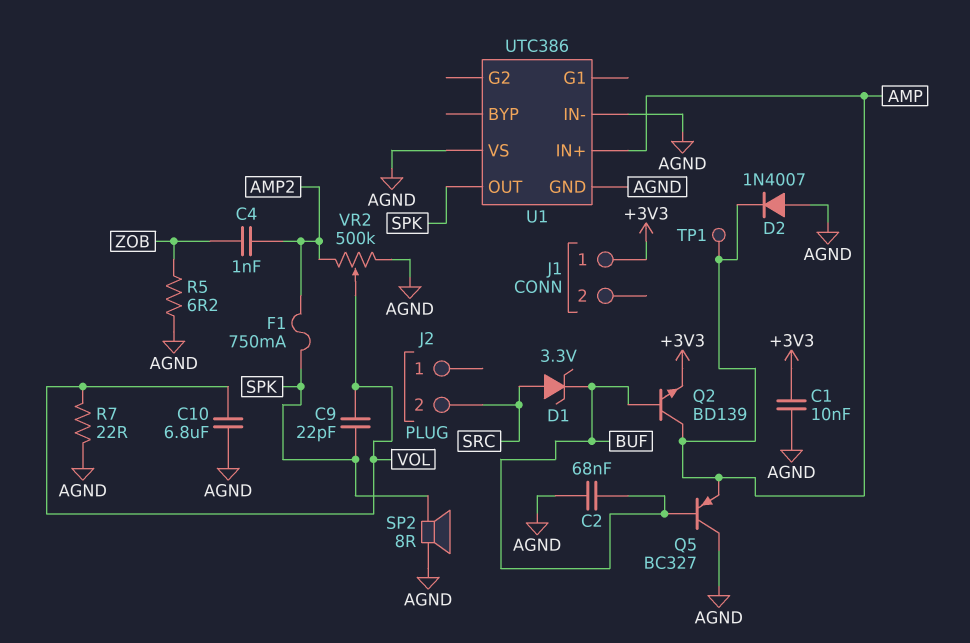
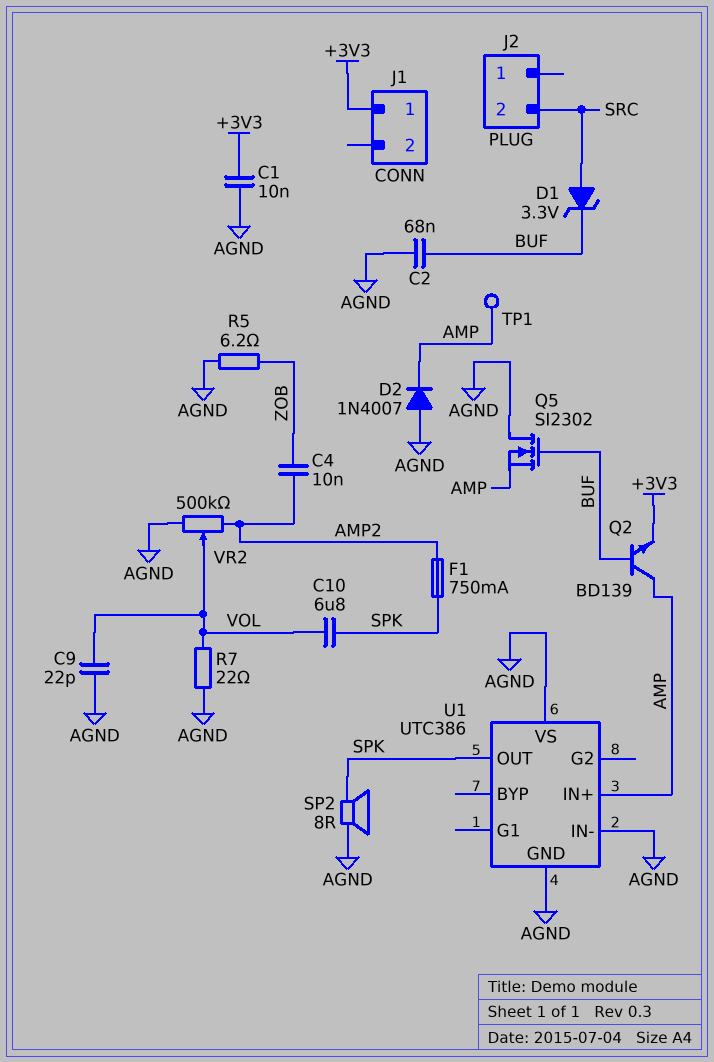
C4: 1nF (AMP2, ZOB) -> 10nF (AMP2, ZOB)
C9: 22pF (SPK, VOL) -> 22pF (AGND, VOL)
C10: 6.8uF (AGND, VOL) -> 6.8uF (SPK, VOL)
Q5: PNP BC327 (B BUF, C AGND, E AMP) -> NMOS SI2302 (G BUF, D AGND, S AMP)

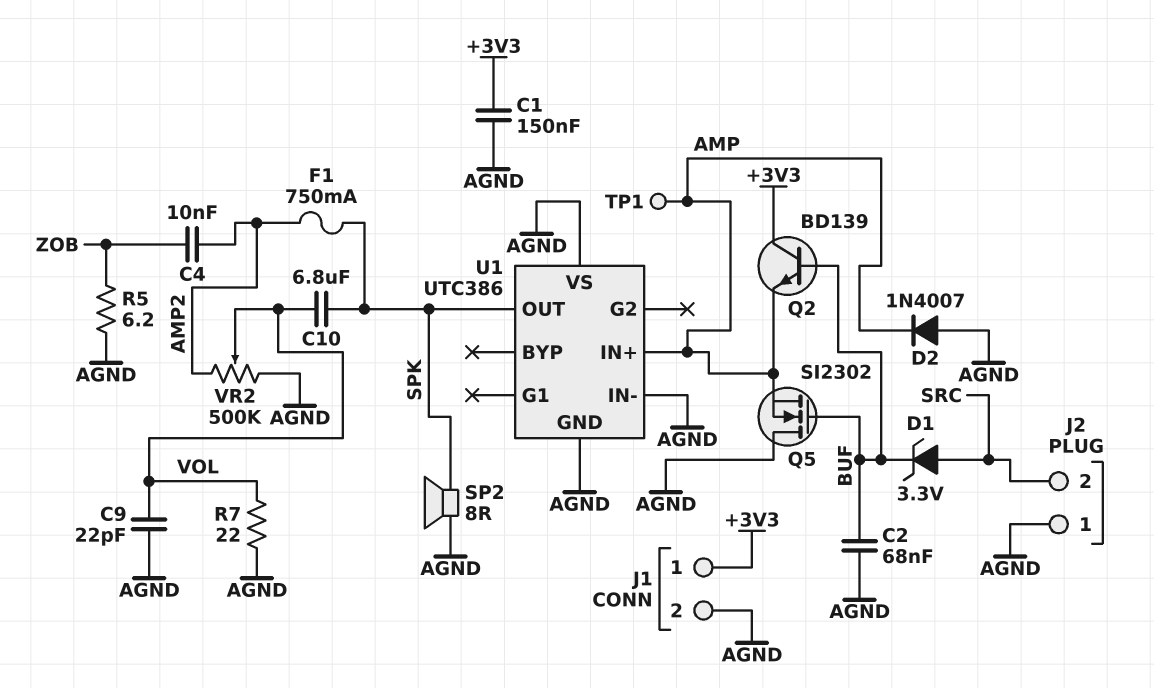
C1: 10nF (+3V3, AGND) -> 150nF (+3V3, AGND)
J1 pin 2: none -> AGND
J2 pin 1: none -> AGND
Q2: NPN BD139 (B BUF, C AMP, E +3V3) -> NPN BD139 (B BUF, C +3V3, E AMP)

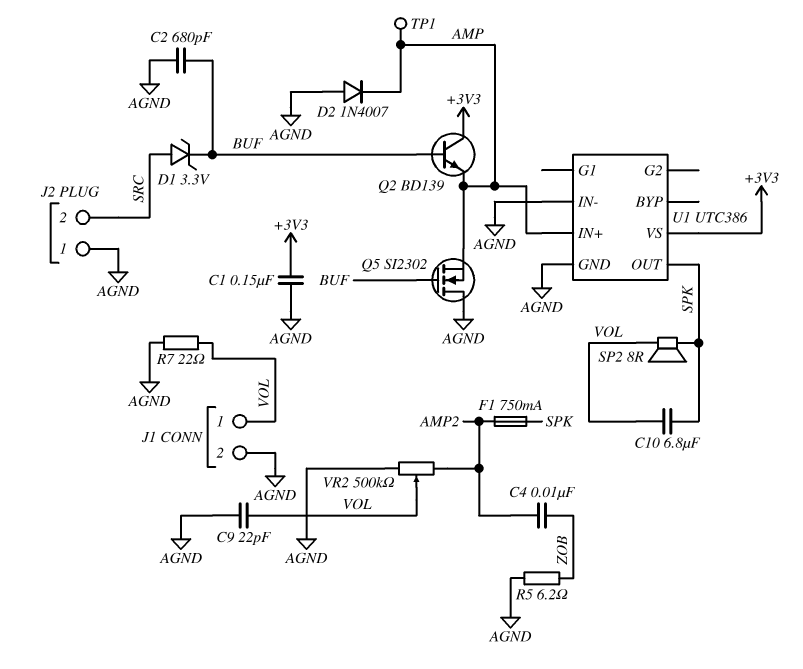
C2: 68nF (AGND, BUF) -> 680pF (AGND, BUF)
J1 pin 1: +3V3 -> VOL
SP2: speaker 8R (AGND, SPK) -> speaker 8R (SPK, VOL)
U1 pin VS: AGND -> +3V3

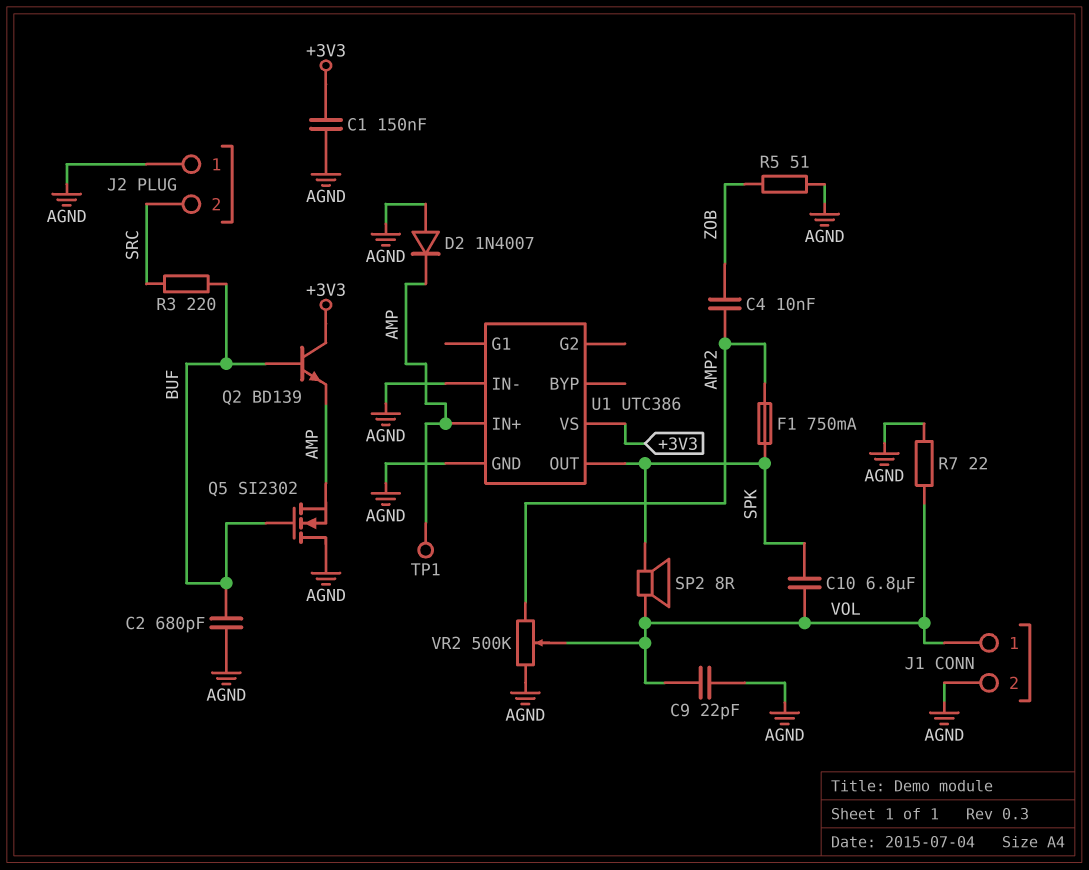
D1: zener 3.3V (A SRC, K BUF) -> none
R3: none -> 220 (BUF, SRC)
R5: 6.2 (AGND, ZOB) -> 51 (AGND, ZOB)

